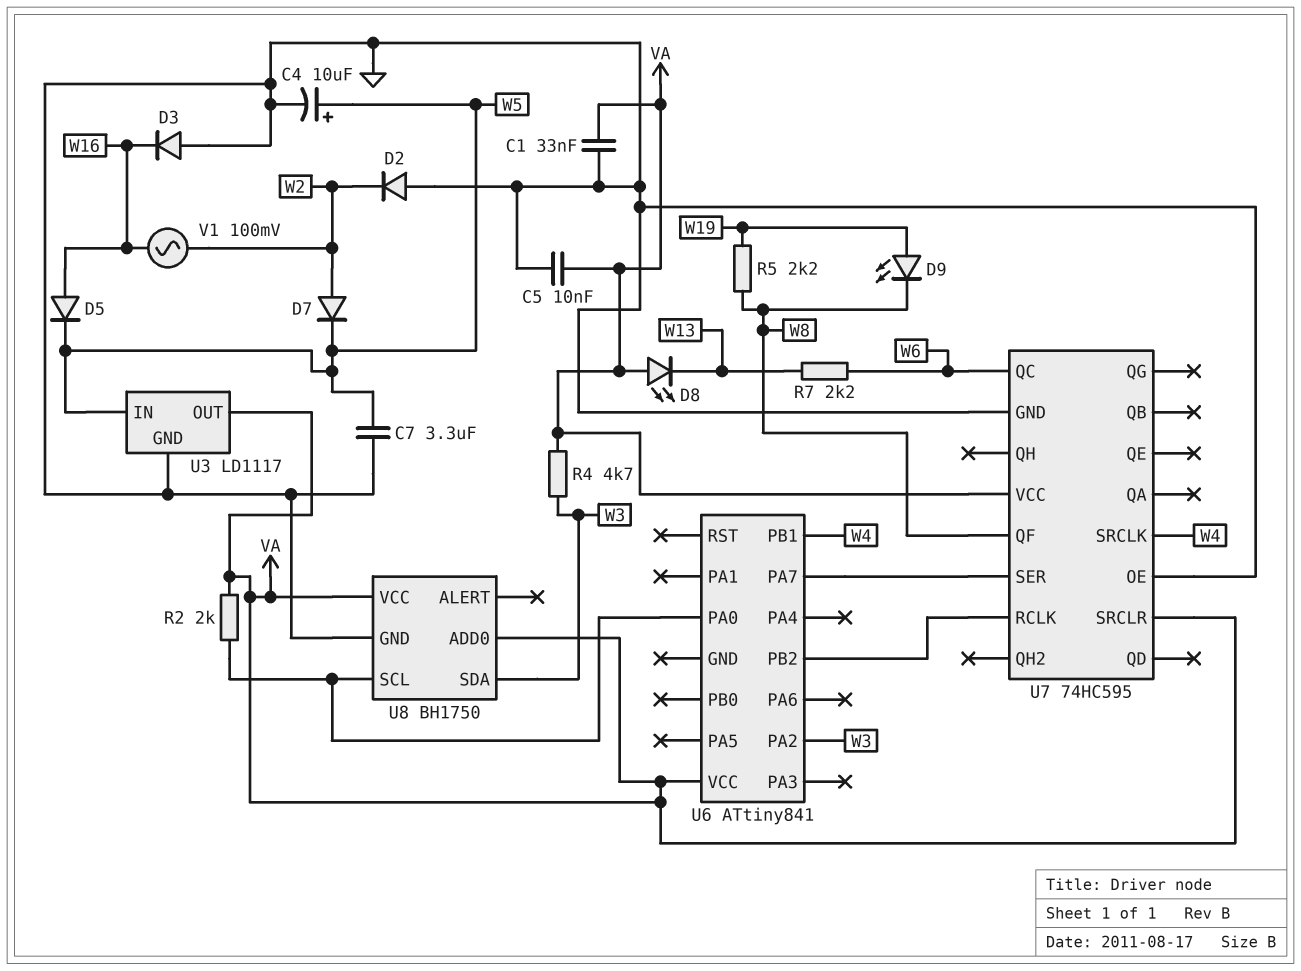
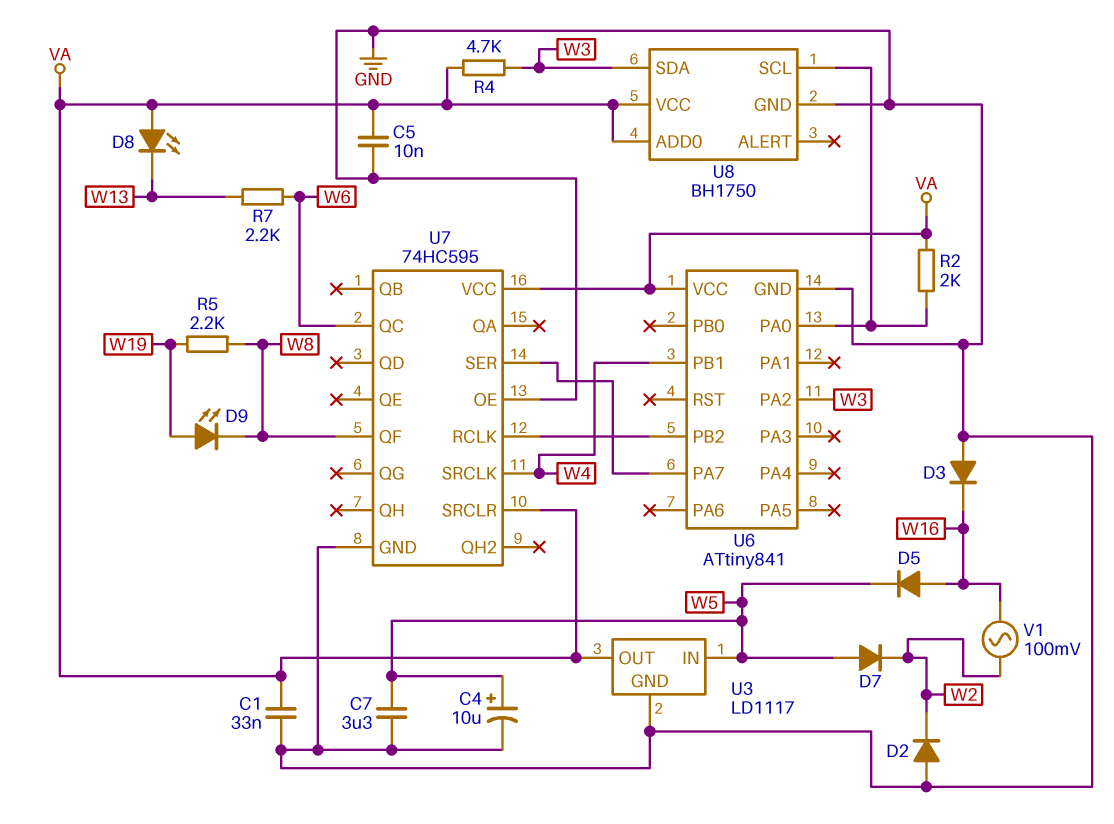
D7: diode (A W2, K W5) -> diode (A W5, K W2)
U6 pin GND: none -> GND

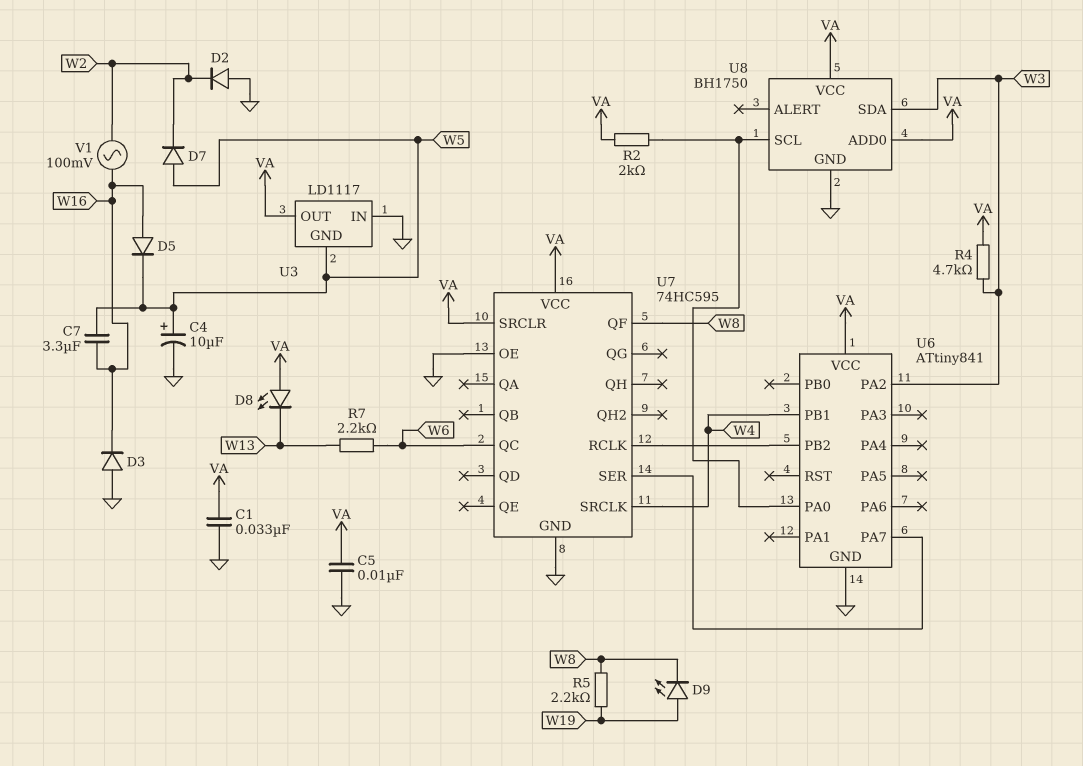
C7: 3.3uF (GND, W5) -> 3.3uF (W5, W16)
U3 pin GND: GND -> W5
U3 pin IN: W5 -> GND

